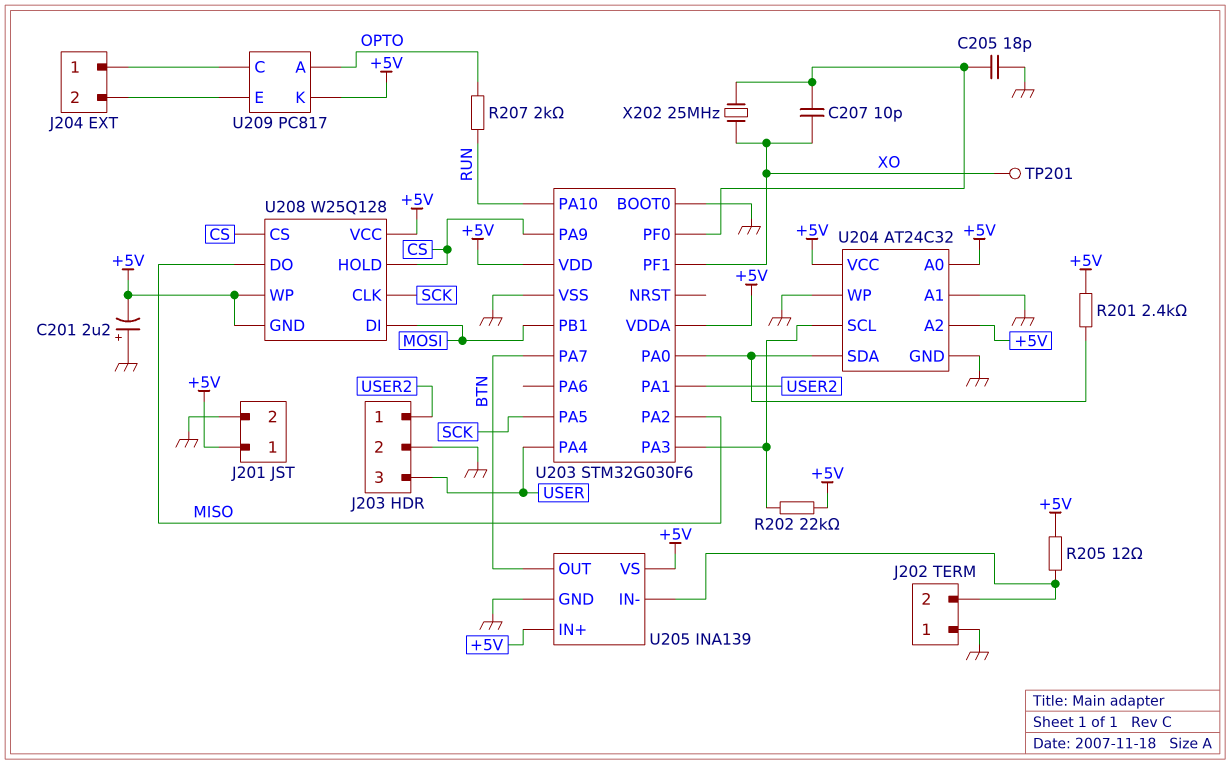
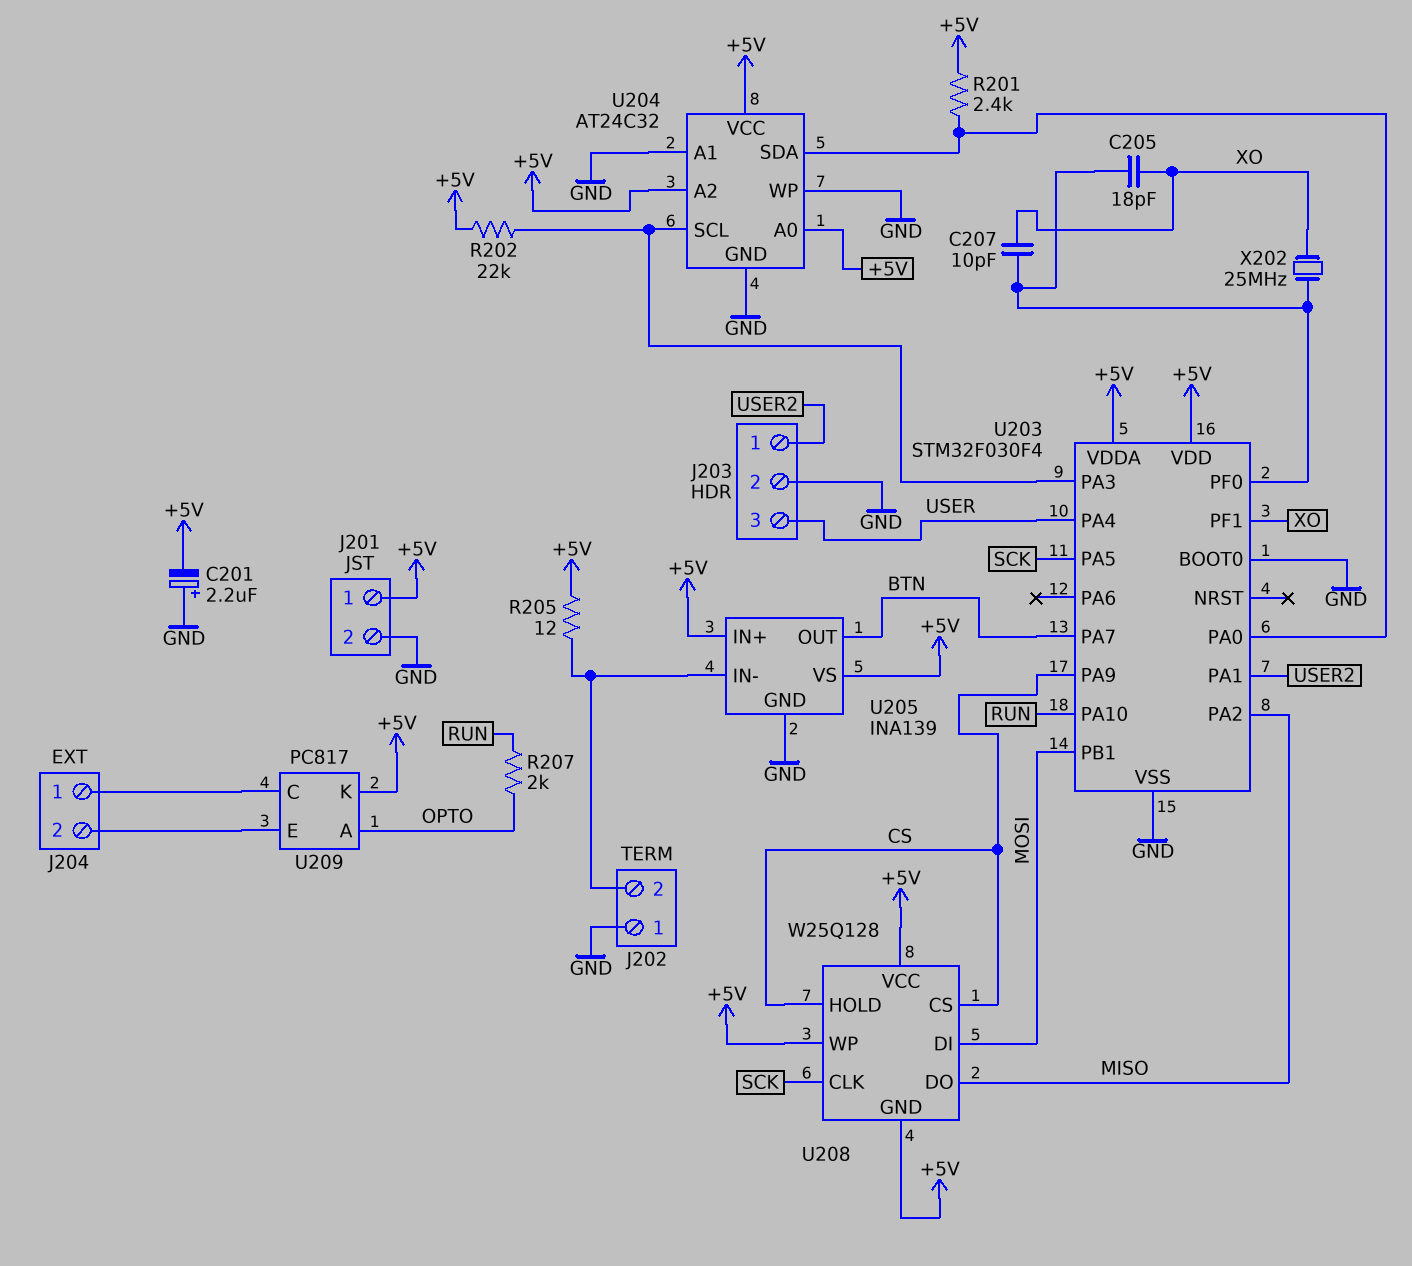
C205: 18pF (GND, U203/PF0) -> 18pF (U203/PF0, XO)
TP201: test point (XO) -> none
U203: STM32G030F6 -> STM32F030F4

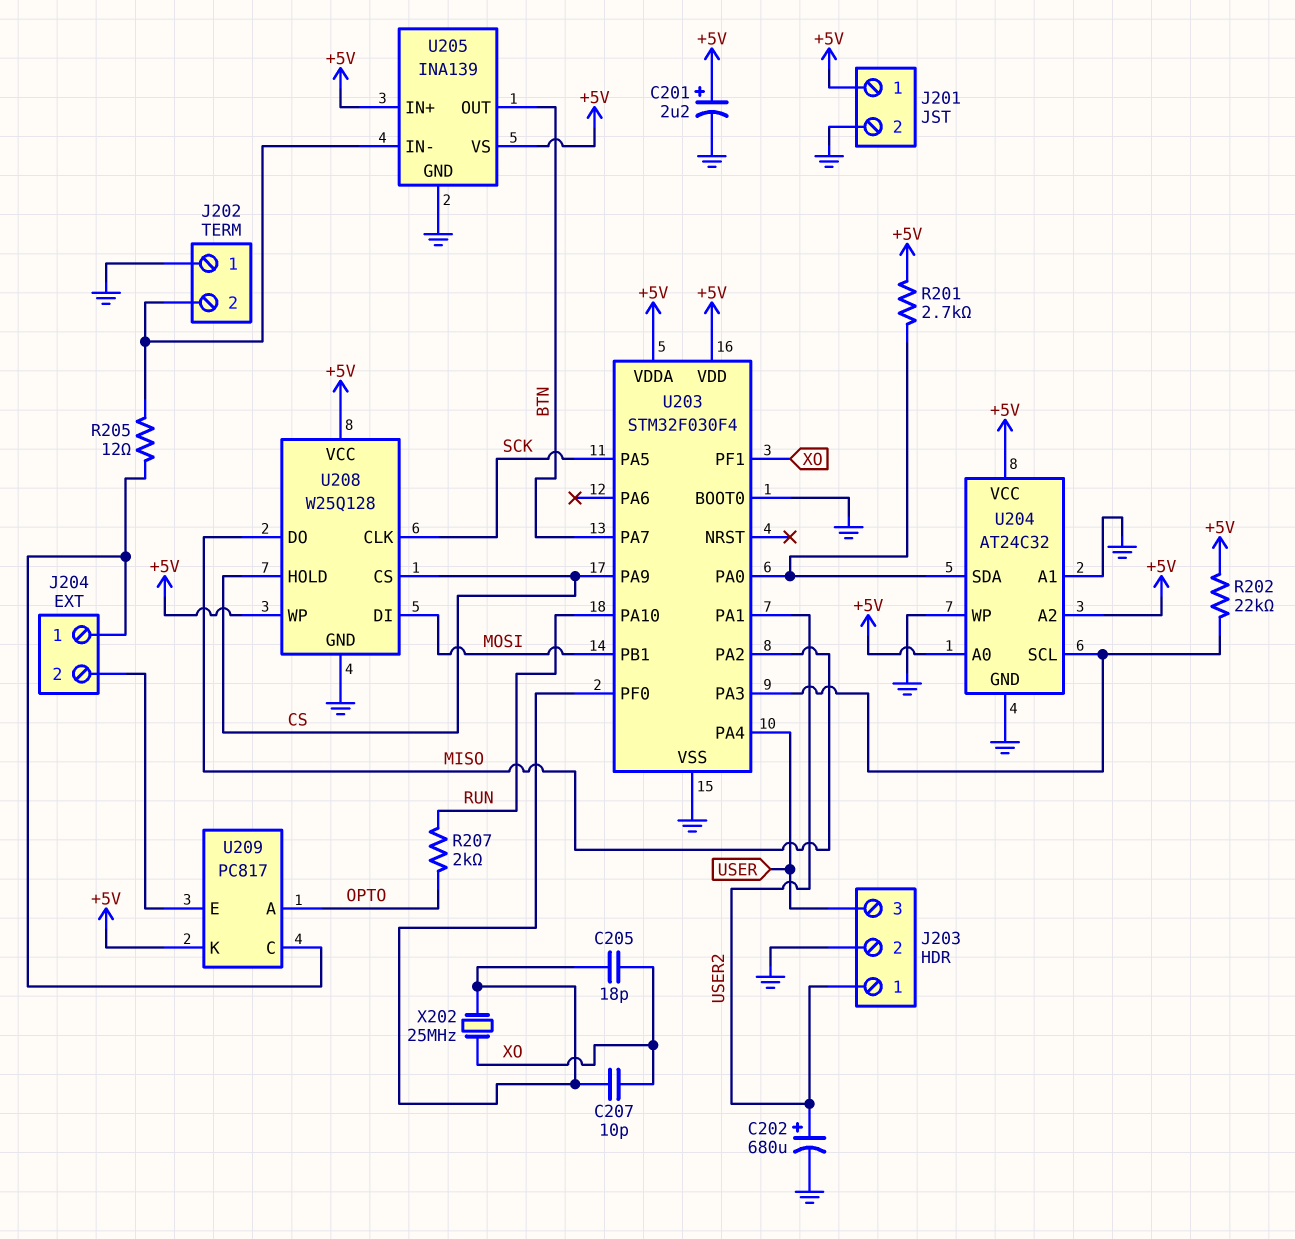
C201: 2.2uF (plus GND, minus +5V) -> 2.2uF (plus +5V, minus GND)
C202: none -> 680uF (plus USER2, minus GND)
R201: 2.4k (+5V, U203/PA0) -> 2.7k (+5V, U203/PA0)
R205: 12 (+5V, J202/2) -> 12 (J202/2, J204/1)
U208 pin GND: +5V -> GND

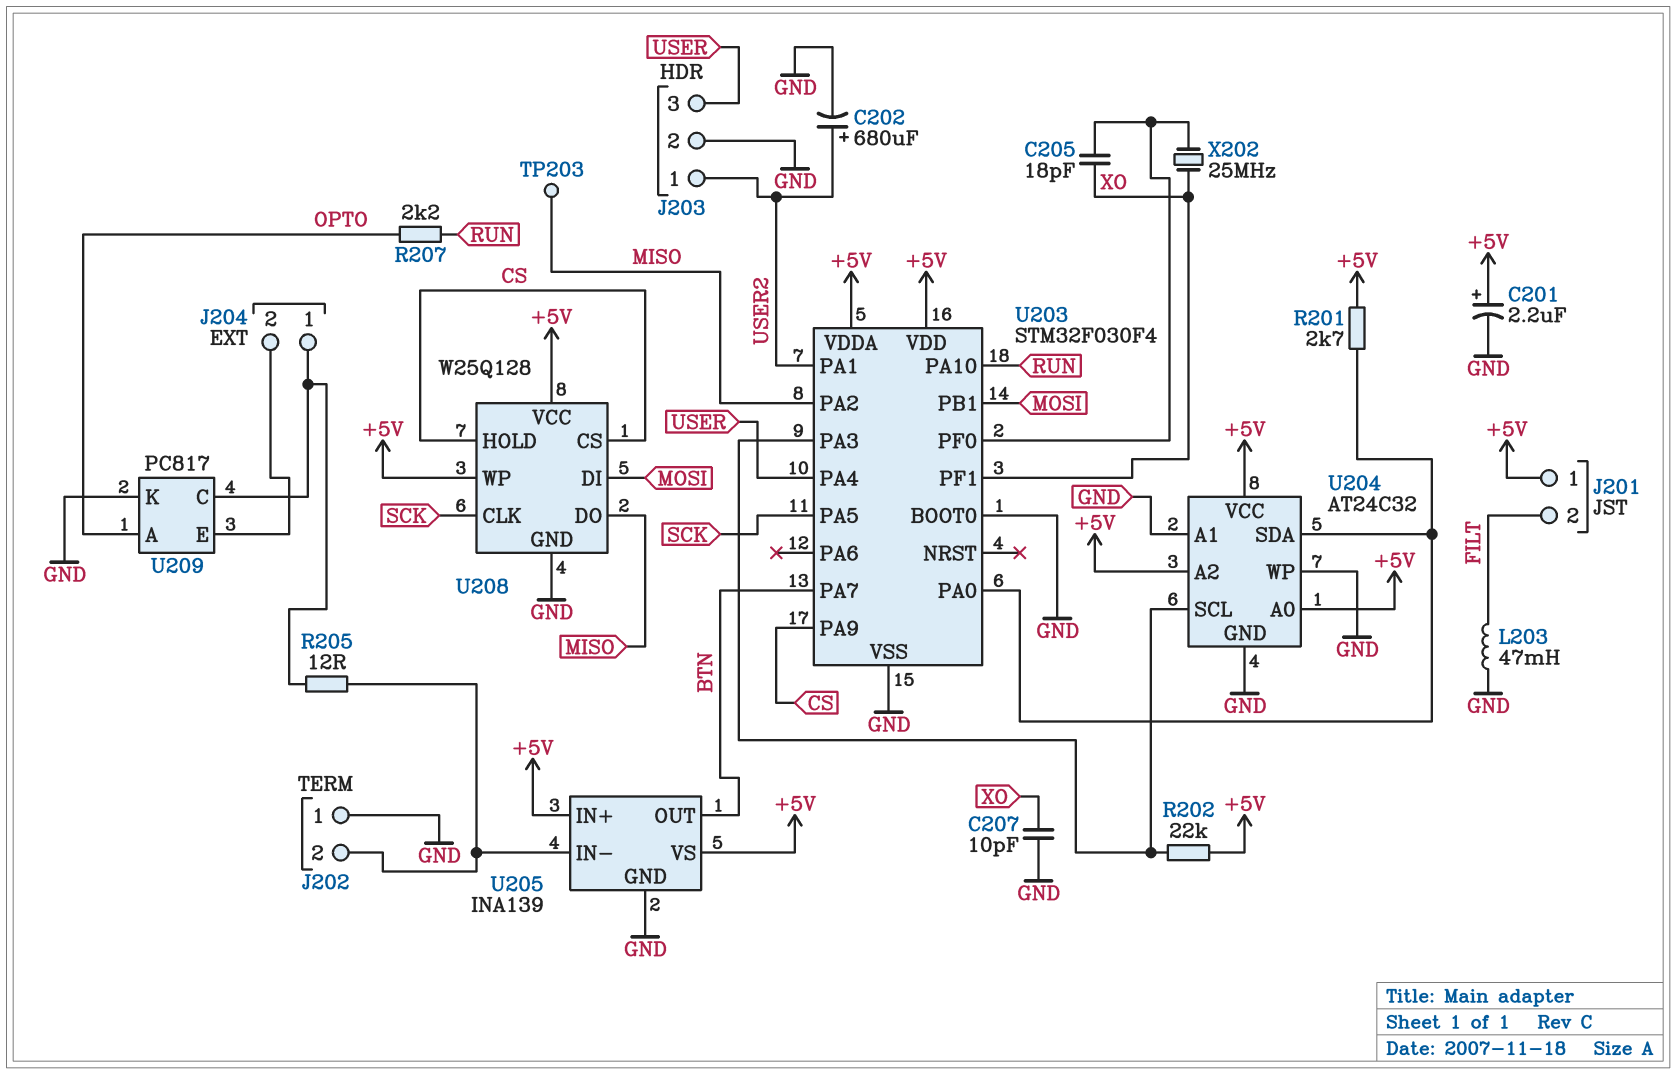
C207: 10pF (U203/PF0, XO) -> 10pF (GND, XO)
J201 pin 2: GND -> FILT
L203: none -> 47mH (FILT, GND)
R207: 2k (OPTO, RUN) -> 2.2k (OPTO, RUN)
TP203: none -> test point (MISO)
U209 pin K: +5V -> GND

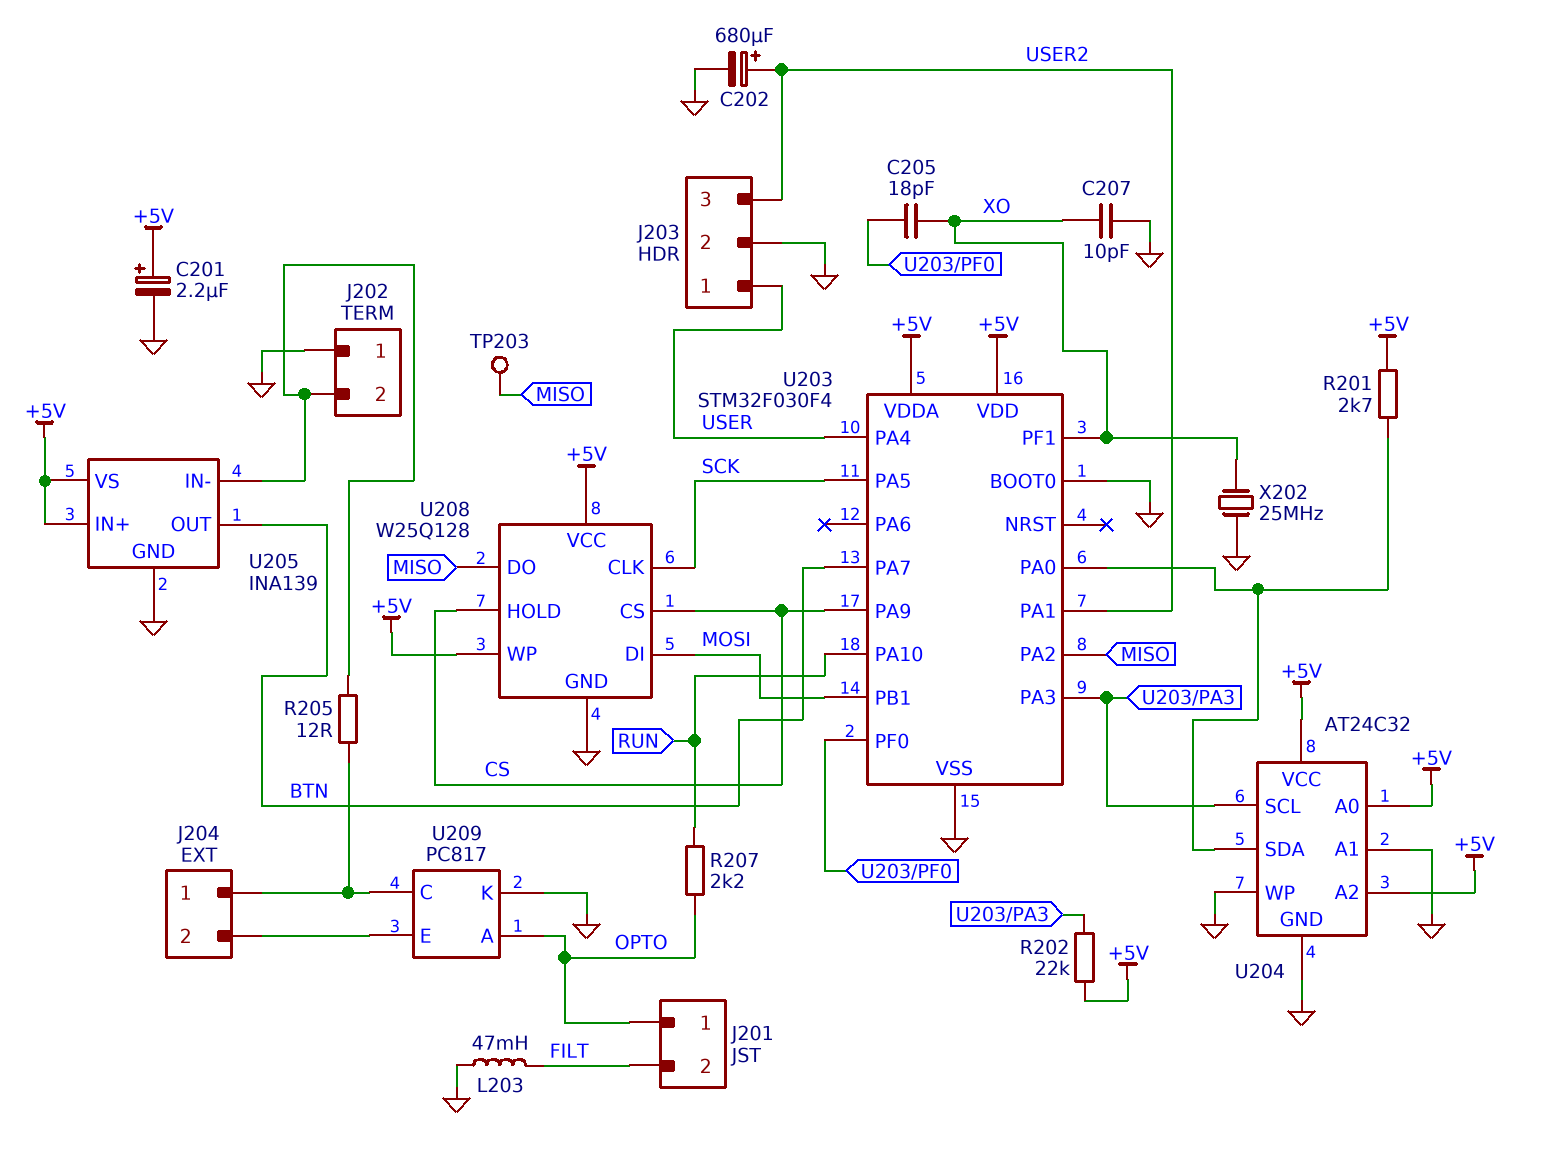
J201 pin 1: +5V -> OPTO
J203 pin 1: USER2 -> USER
J203 pin 3: USER -> USER2
X202: 25MHz (U203/PF0, XO) -> 25MHz (GND, XO)

